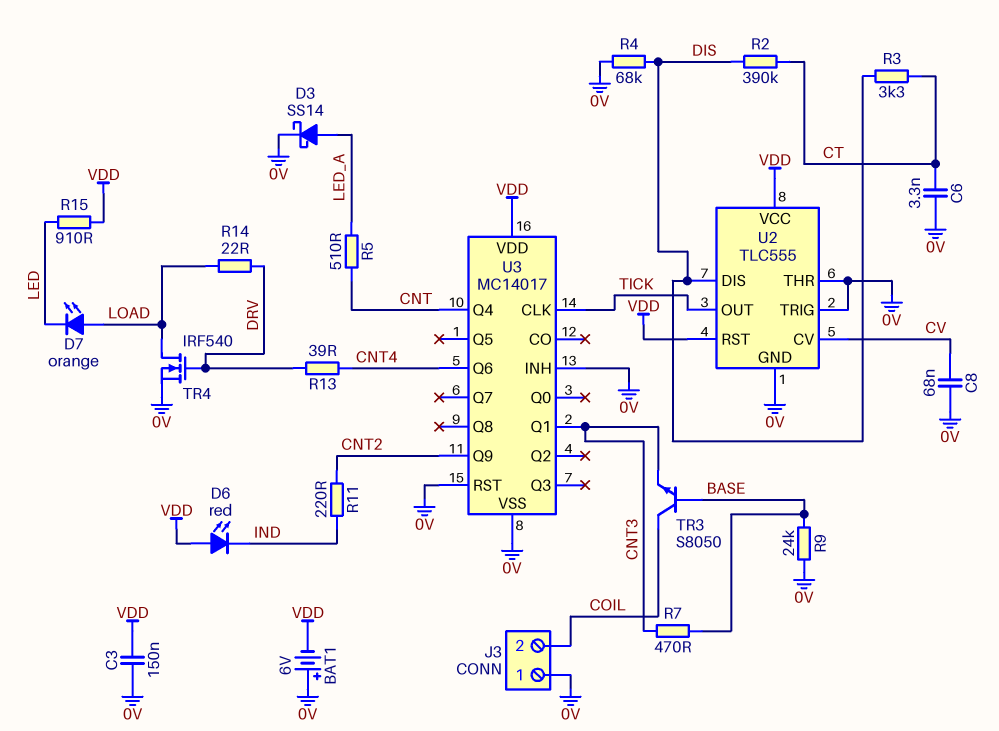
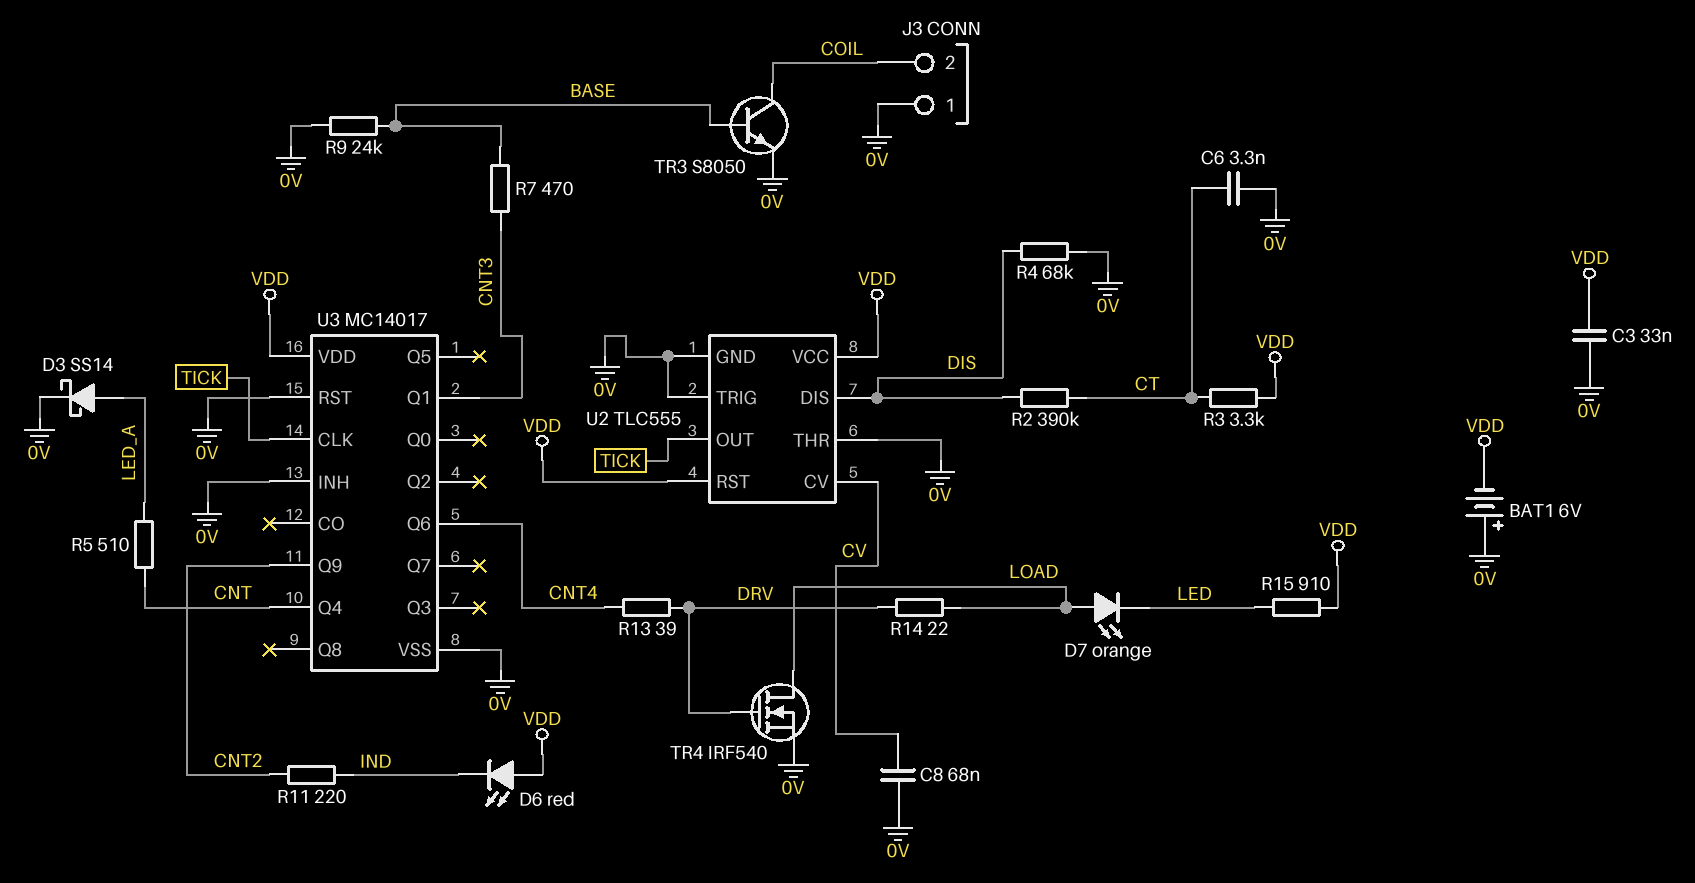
C3: 150nF (0V, VDD) -> 33nF (0V, VDD)
R3: 3.3k (CT, DIS) -> 3.3k (CT, VDD)
TR3: NPN S8050 (B BASE, C COIL, E CNT3) -> NPN S8050 (B BASE, C COIL, E 0V)

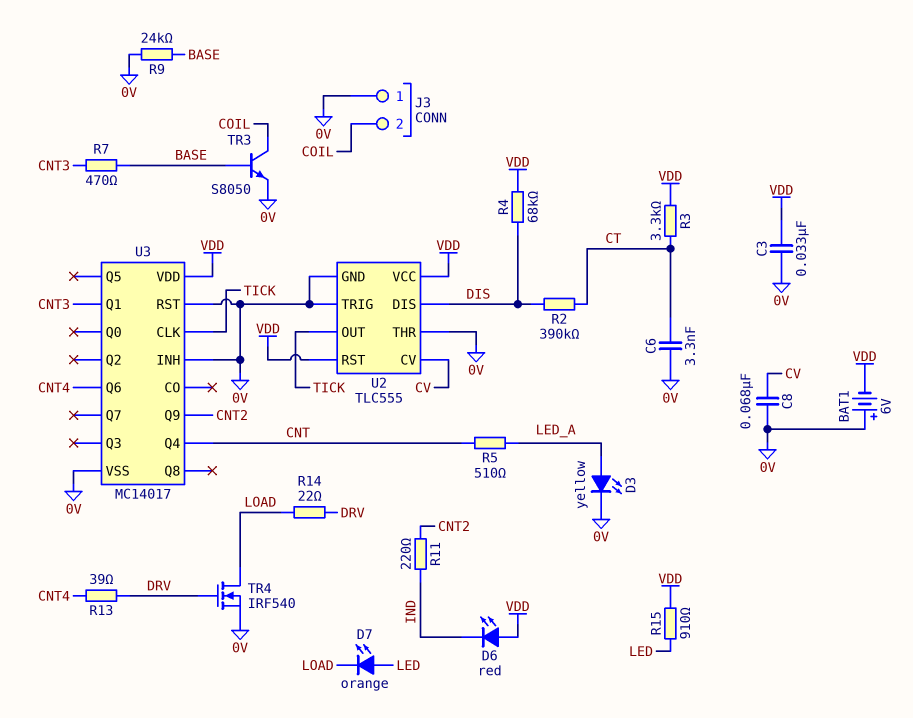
D3: schottky SS14 (A LED_A, K 0V) -> LED yellow (A LED_A, K 0V)
D7: LED orange (A LOAD, K LED) -> LED orange (A LED, K LOAD)
R4: 68k (0V, DIS) -> 68k (DIS, VDD)

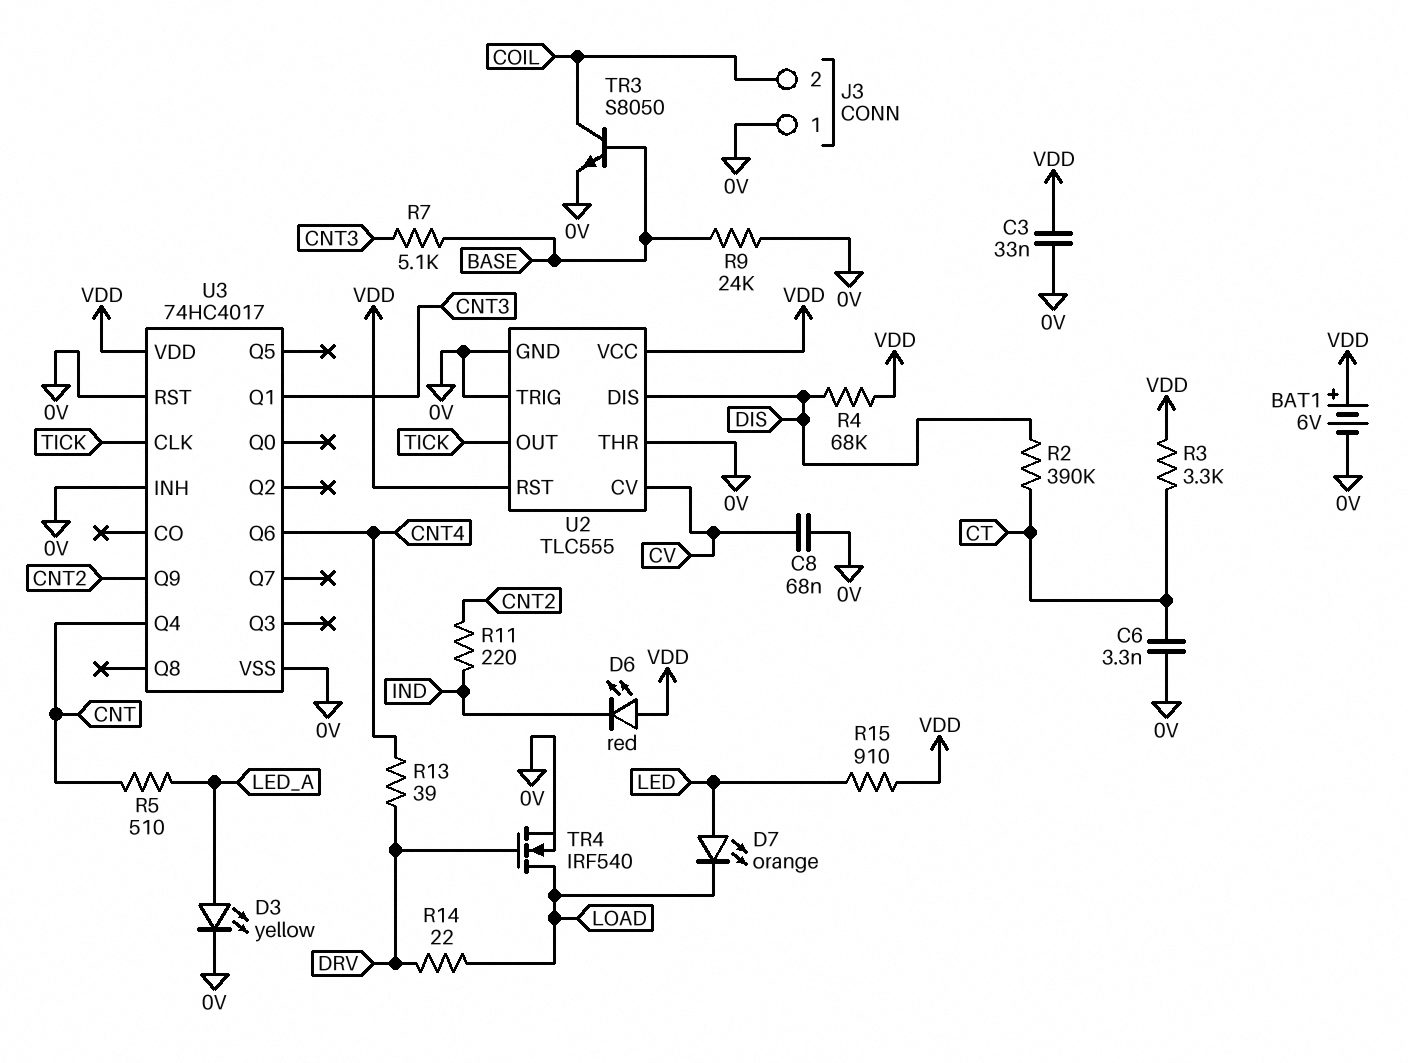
BAT1: 6V (plus 0V, minus VDD) -> 6V (plus VDD, minus 0V)
R7: 470 (BASE, CNT3) -> 5.1k (BASE, CNT3)
U3: MC14017 -> 74HC4017

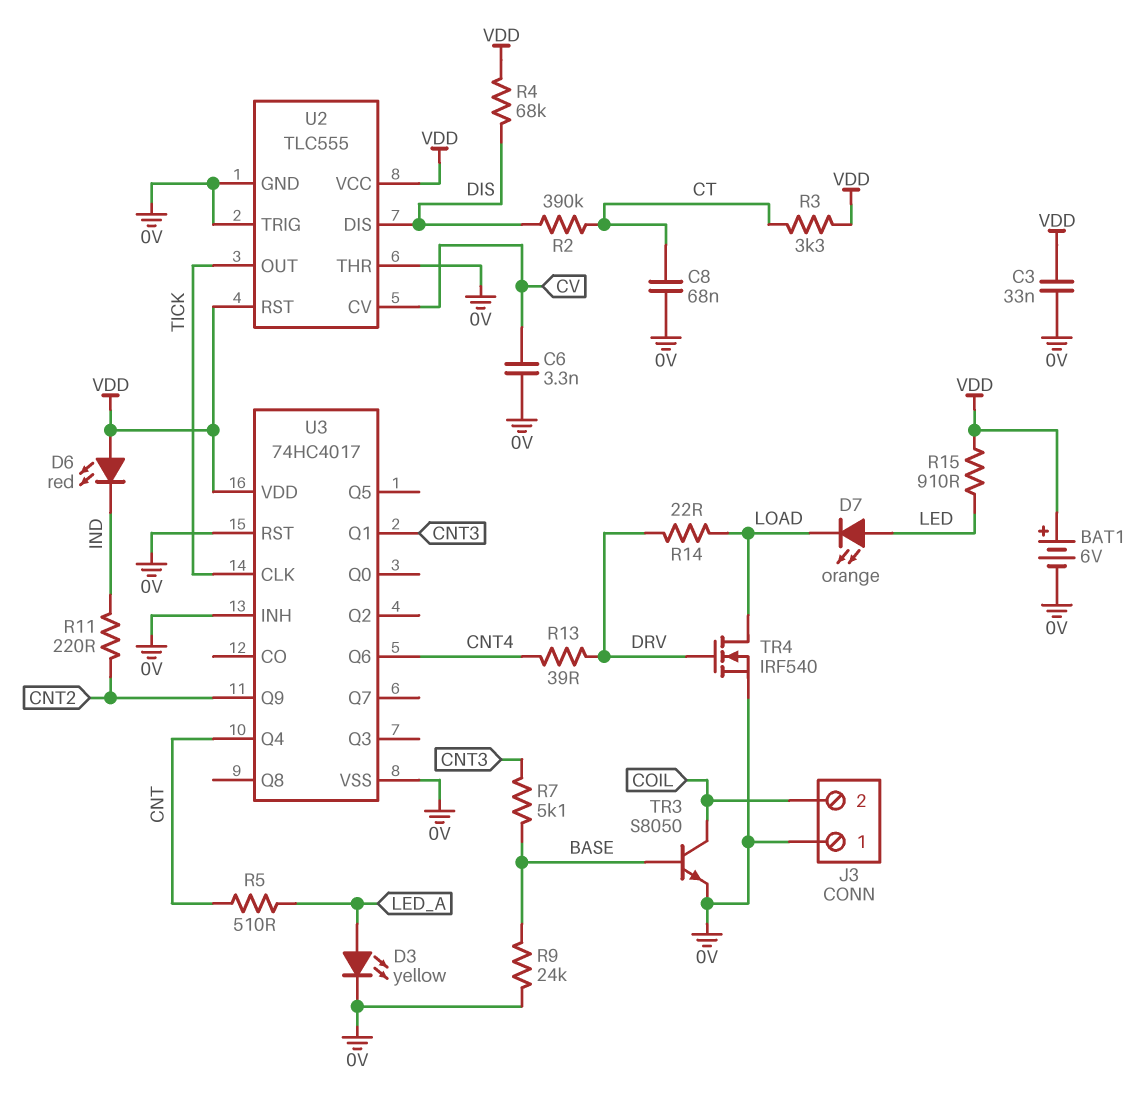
C6: 3.3nF (0V, CT) -> 3.3nF (0V, CV)
C8: 68nF (0V, CV) -> 68nF (0V, CT)

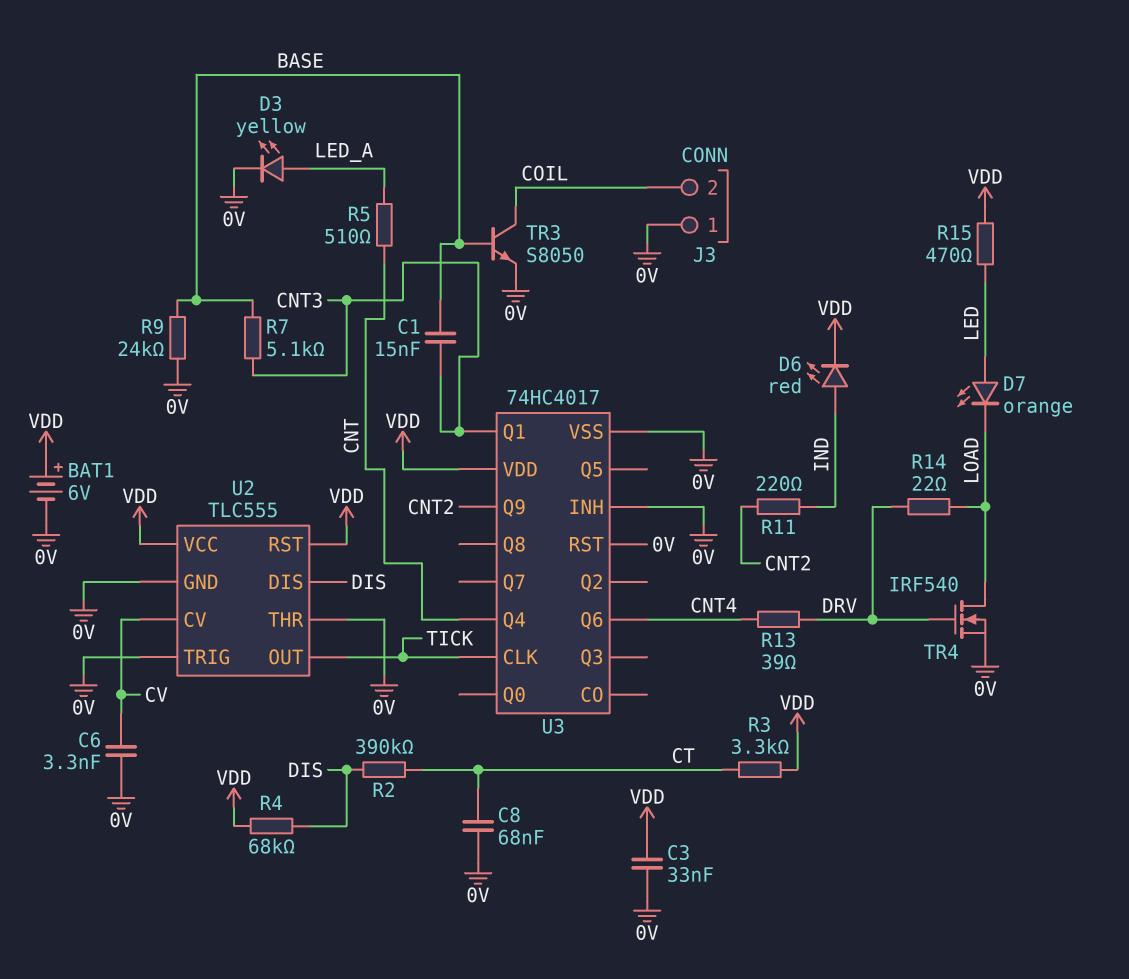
C1: none -> 15nF (BASE, CNT3)
D6: LED red (A VDD, K IND) -> LED red (A IND, K VDD)
R15: 910 (LED, VDD) -> 470 (LED, VDD)

